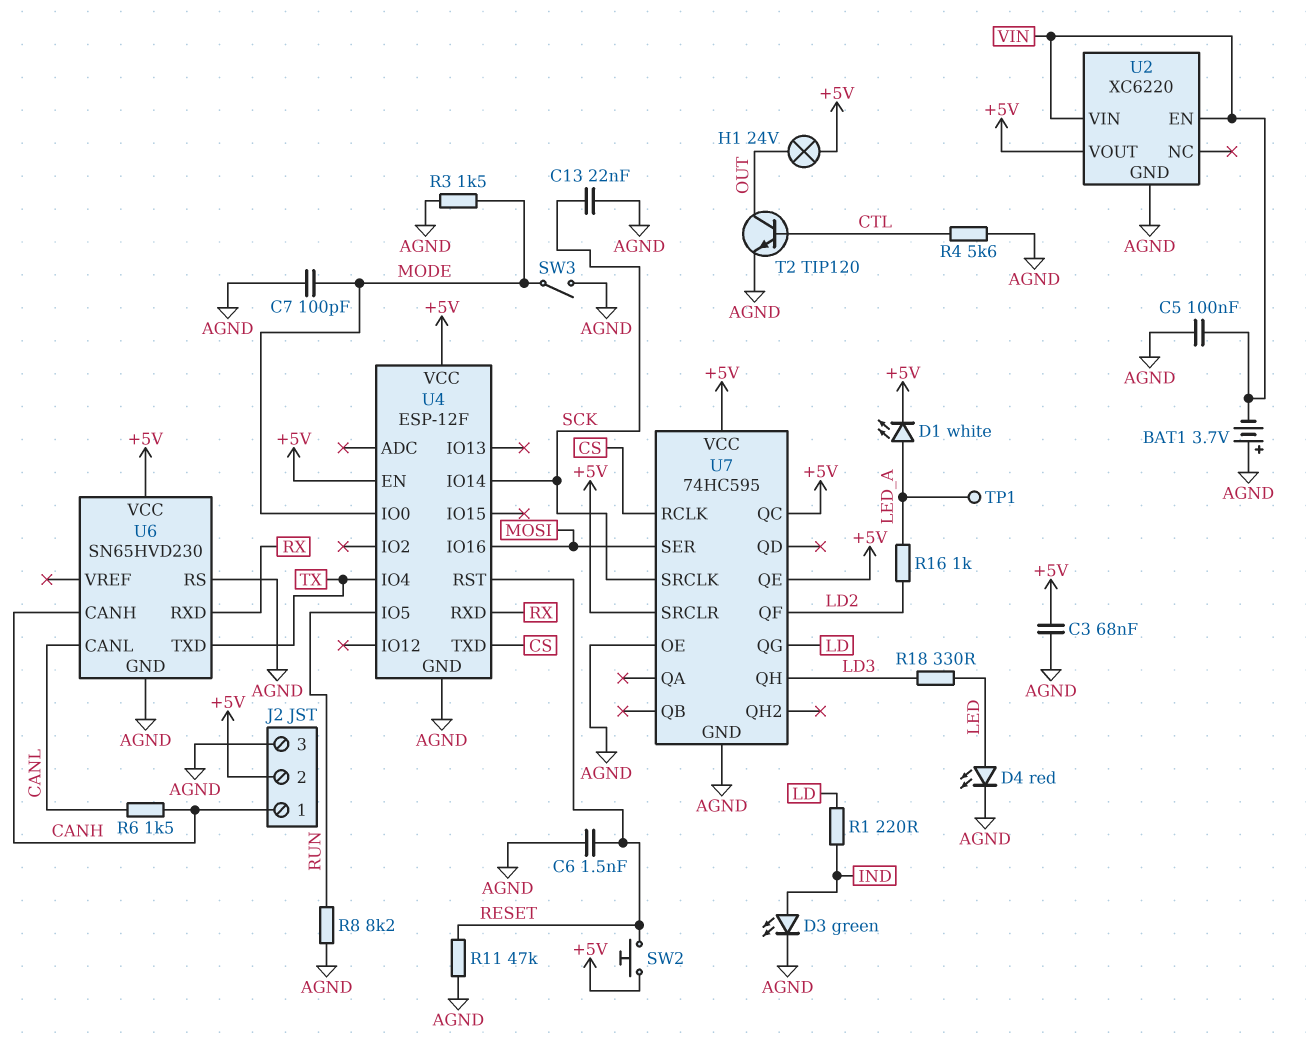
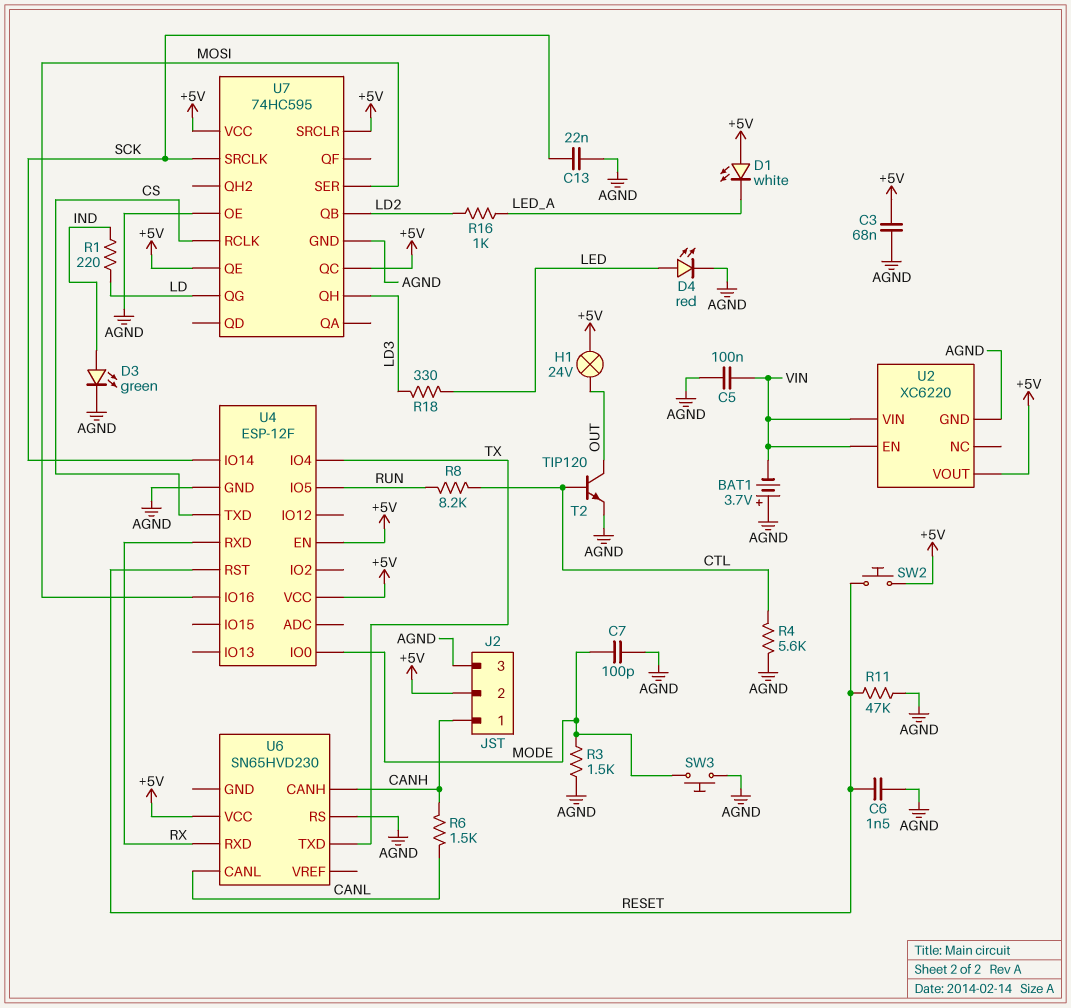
D1: LED white (A LED_A, K +5V) -> LED white (A +5V, K LED_A)
R8: 8.2k (AGND, RUN) -> 8.2k (CTL, RUN)
SW3: switch (AGND, MODE) -> button (AGND, MODE)
TP1: test point (LED_A) -> none
U6 pin GND: AGND -> none
U7 pin QB: none -> LD2
U7 pin QF: LD2 -> none

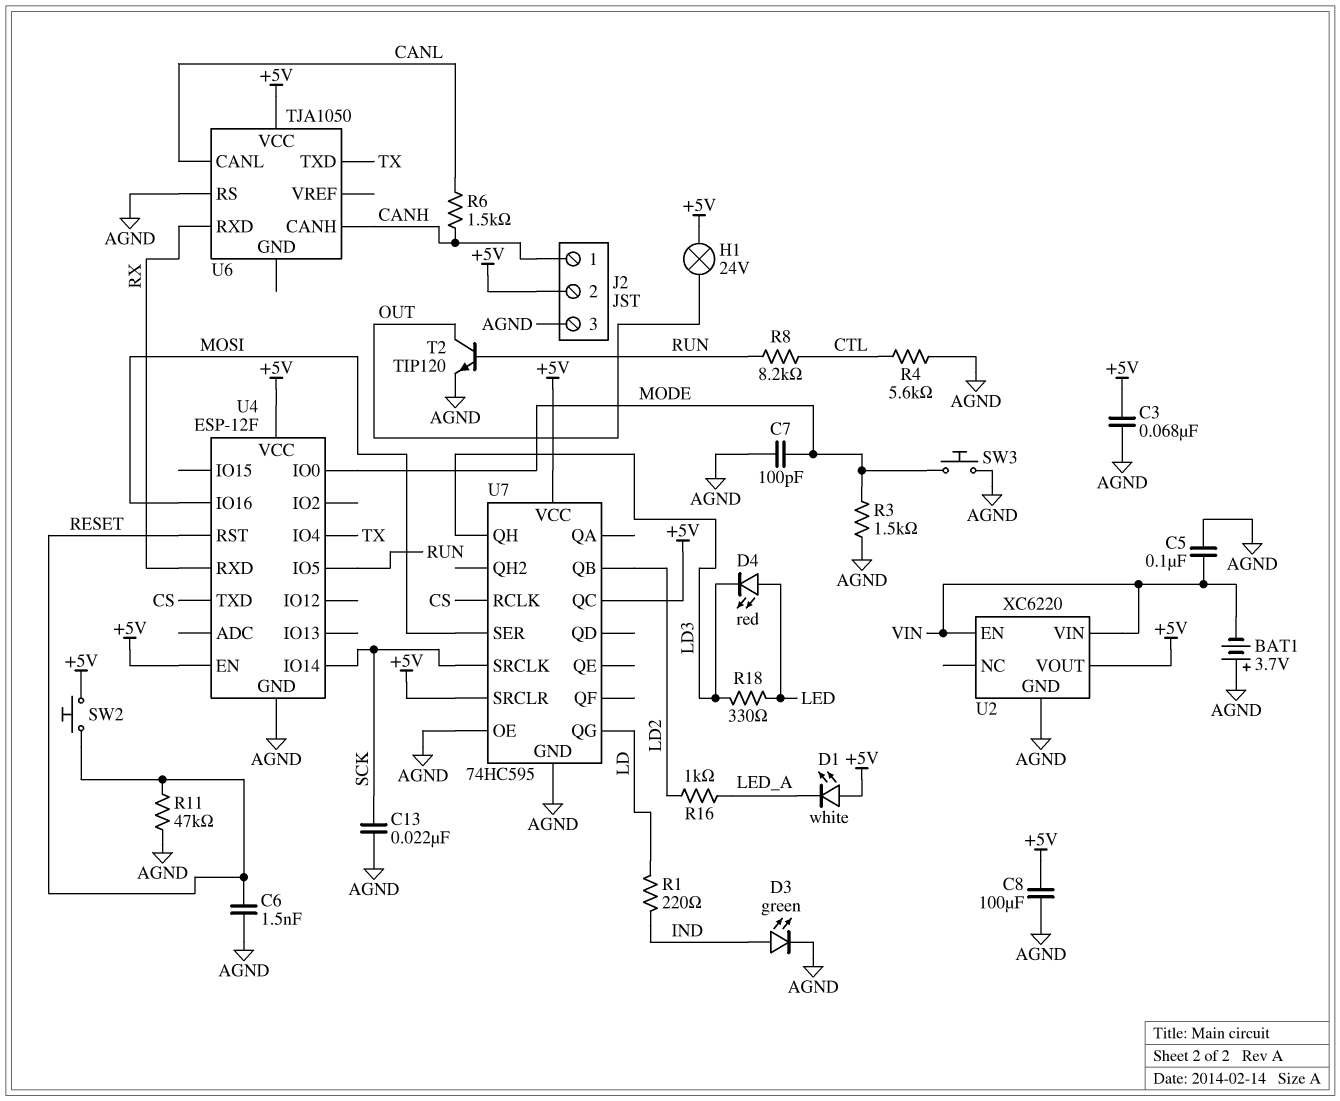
C8: none -> 100uF (+5V, AGND)
D4: LED red (A LED, K AGND) -> LED red (A LED, K LD3)
T2: NPN TIP120 (B CTL, C OUT, E AGND) -> NPN TIP120 (B RUN, C OUT, E AGND)
U6: SN65HVD230 -> TJA1050
U7 pin QE: +5V -> none

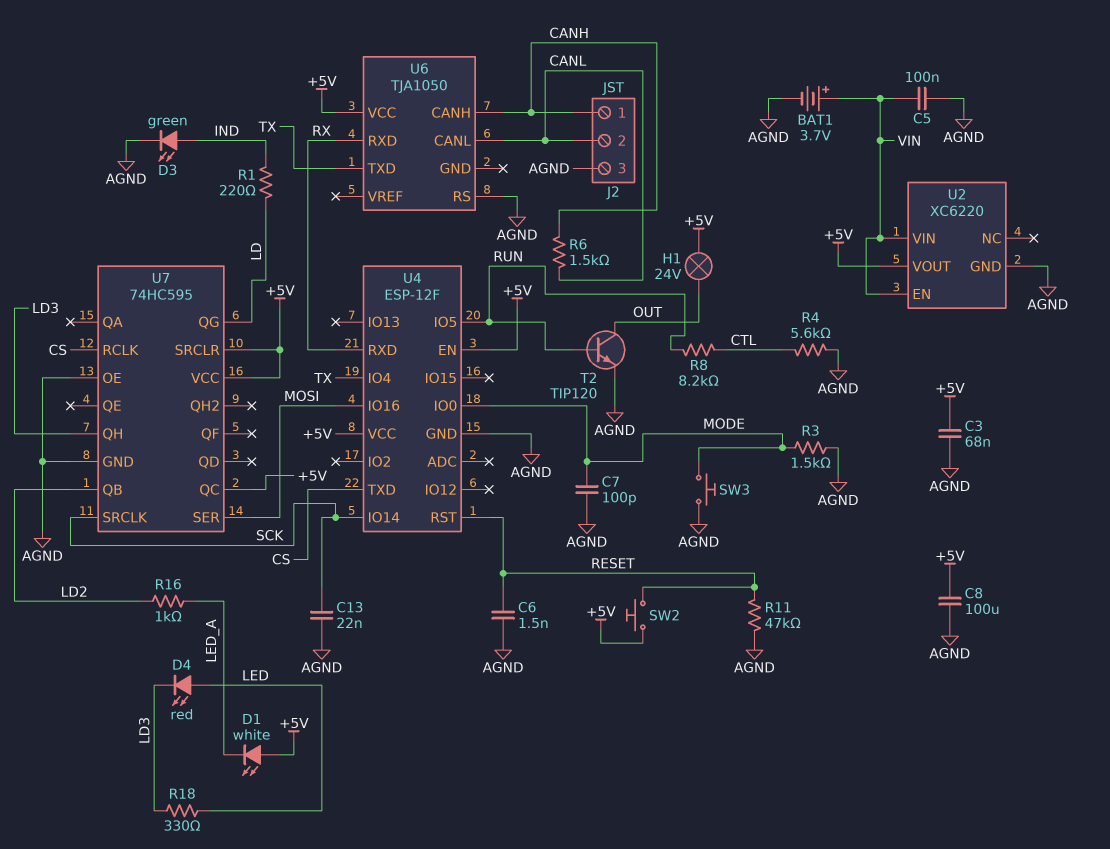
BAT1: 3.7V (plus AGND, minus VIN) -> 3.7V (plus VIN, minus AGND)
J2 pin 2: +5V -> CANL

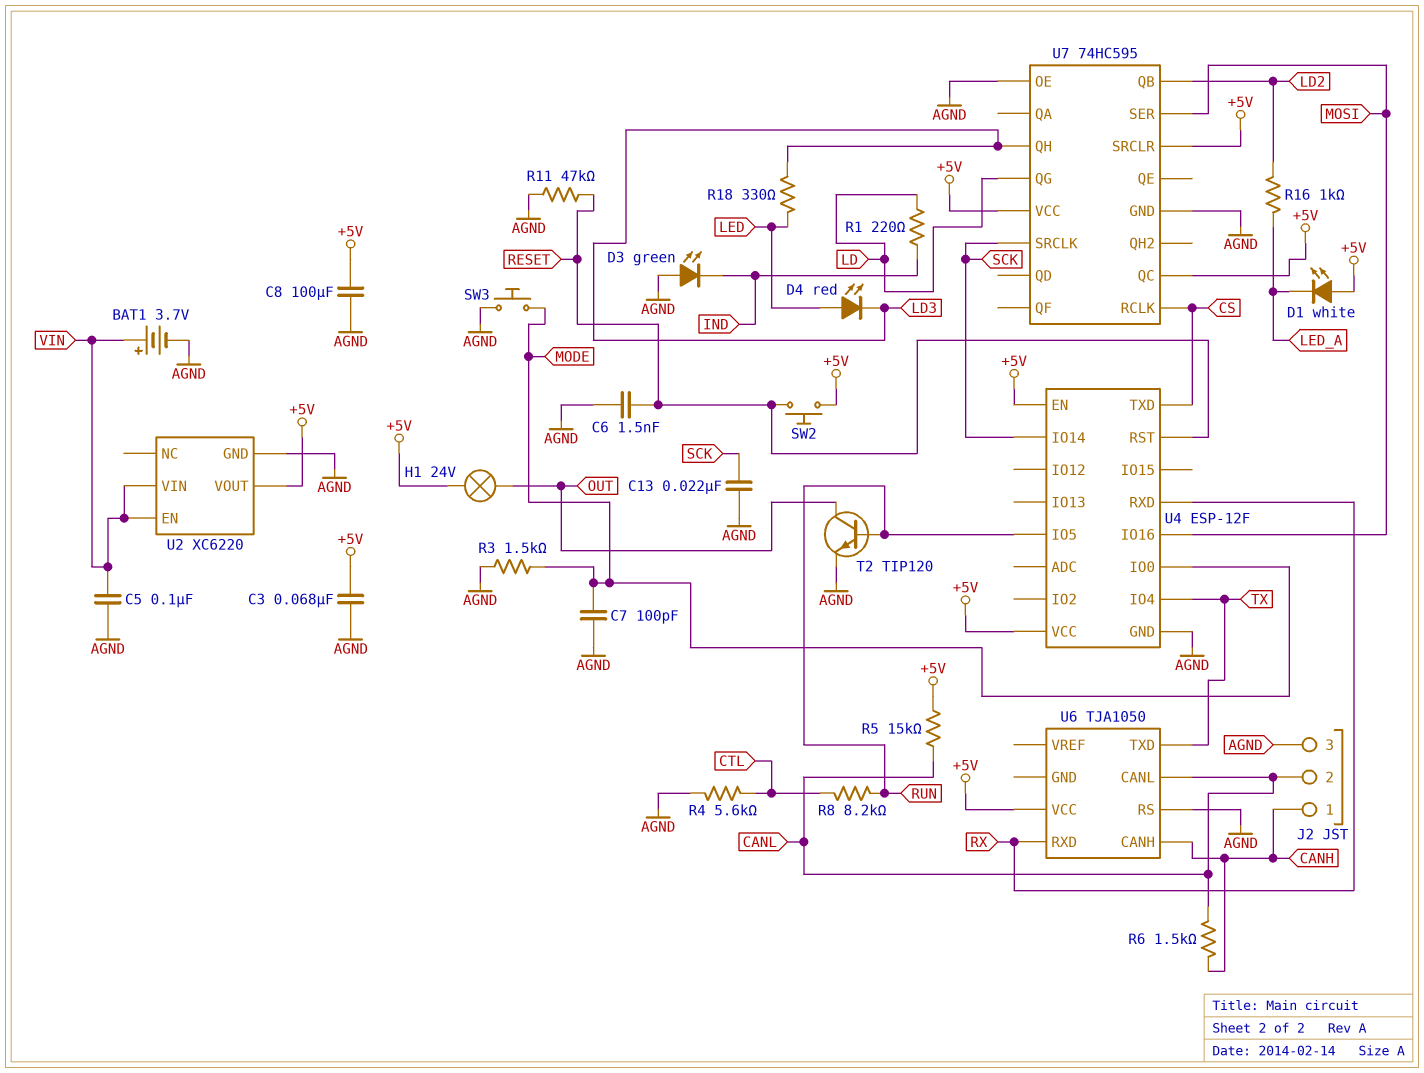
D3: LED green (A IND, K AGND) -> LED green (A AGND, K IND)
R5: none -> 15k (+5V, CANL)

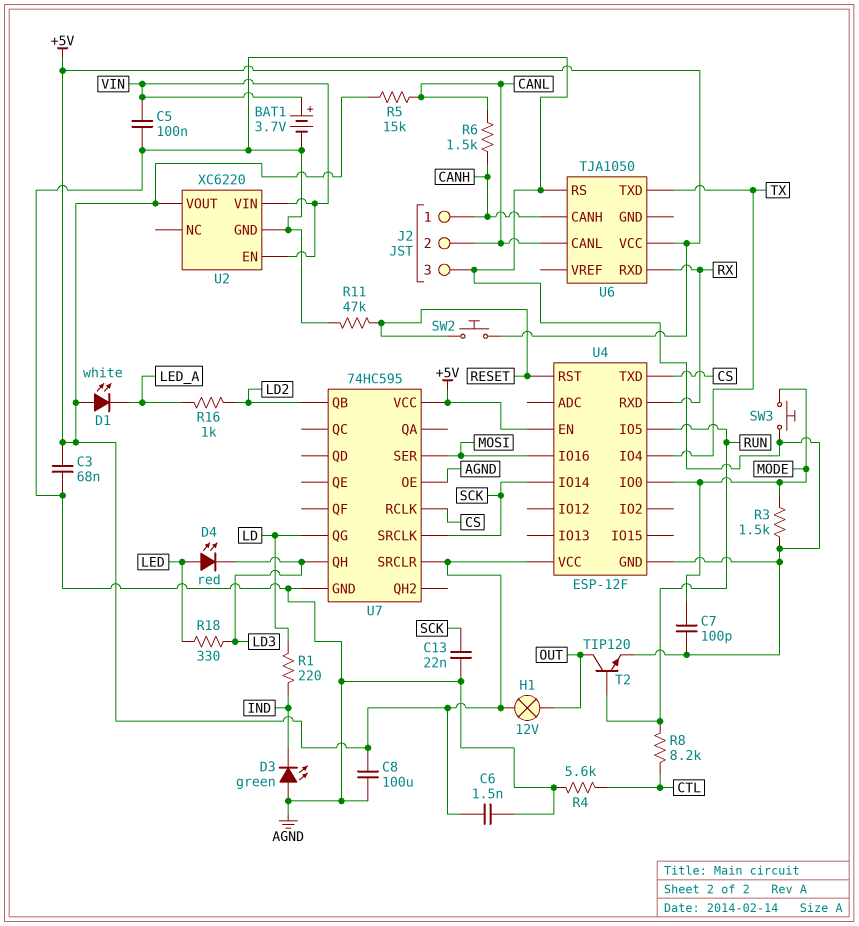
C6: 1.5nF (AGND, RESET) -> 1.5nF (+5V, AGND)
H1: lamp 24V (+5V, OUT) -> lamp 12V (+5V, OUT)
U7 pin QC: +5V -> none

